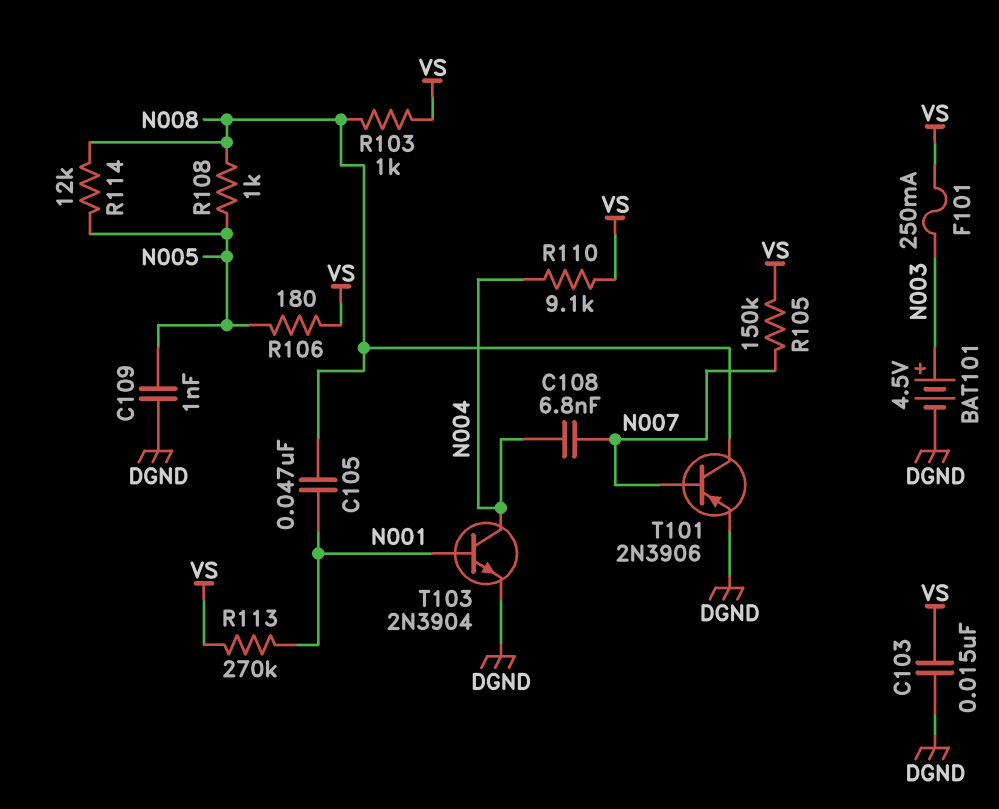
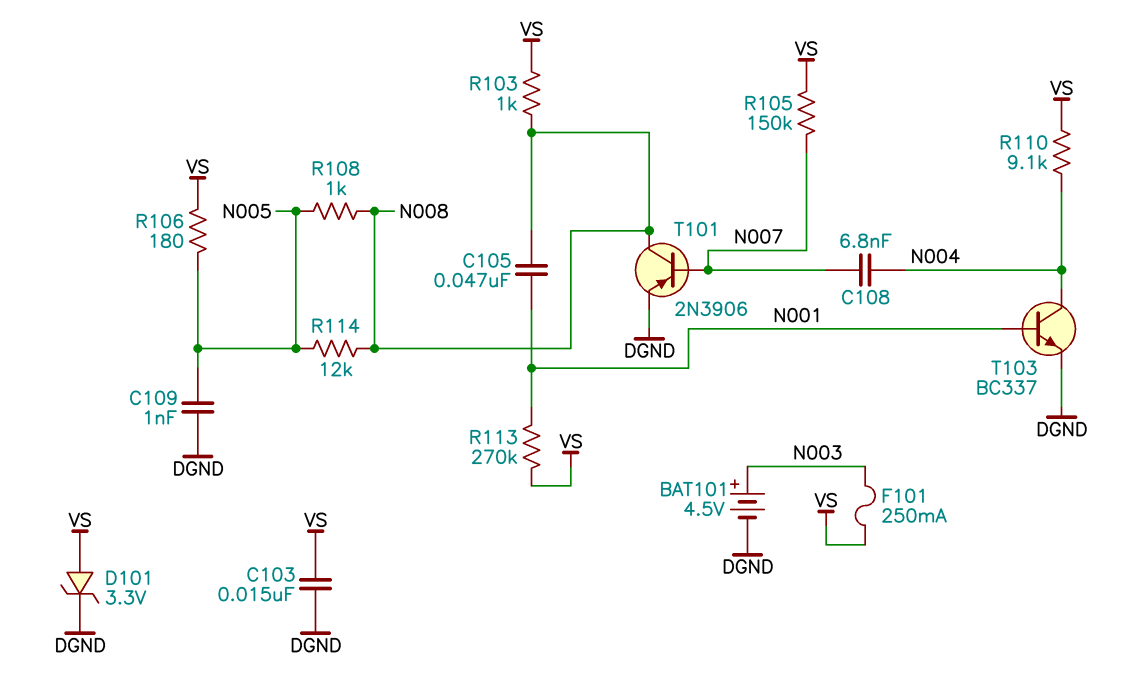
D101: none -> zener 3.3V (A VS, K DGND)
T103: NPN 2N3904 (B N001, C N004, E DGND) -> NPN BC337 (B N001, C N004, E DGND)

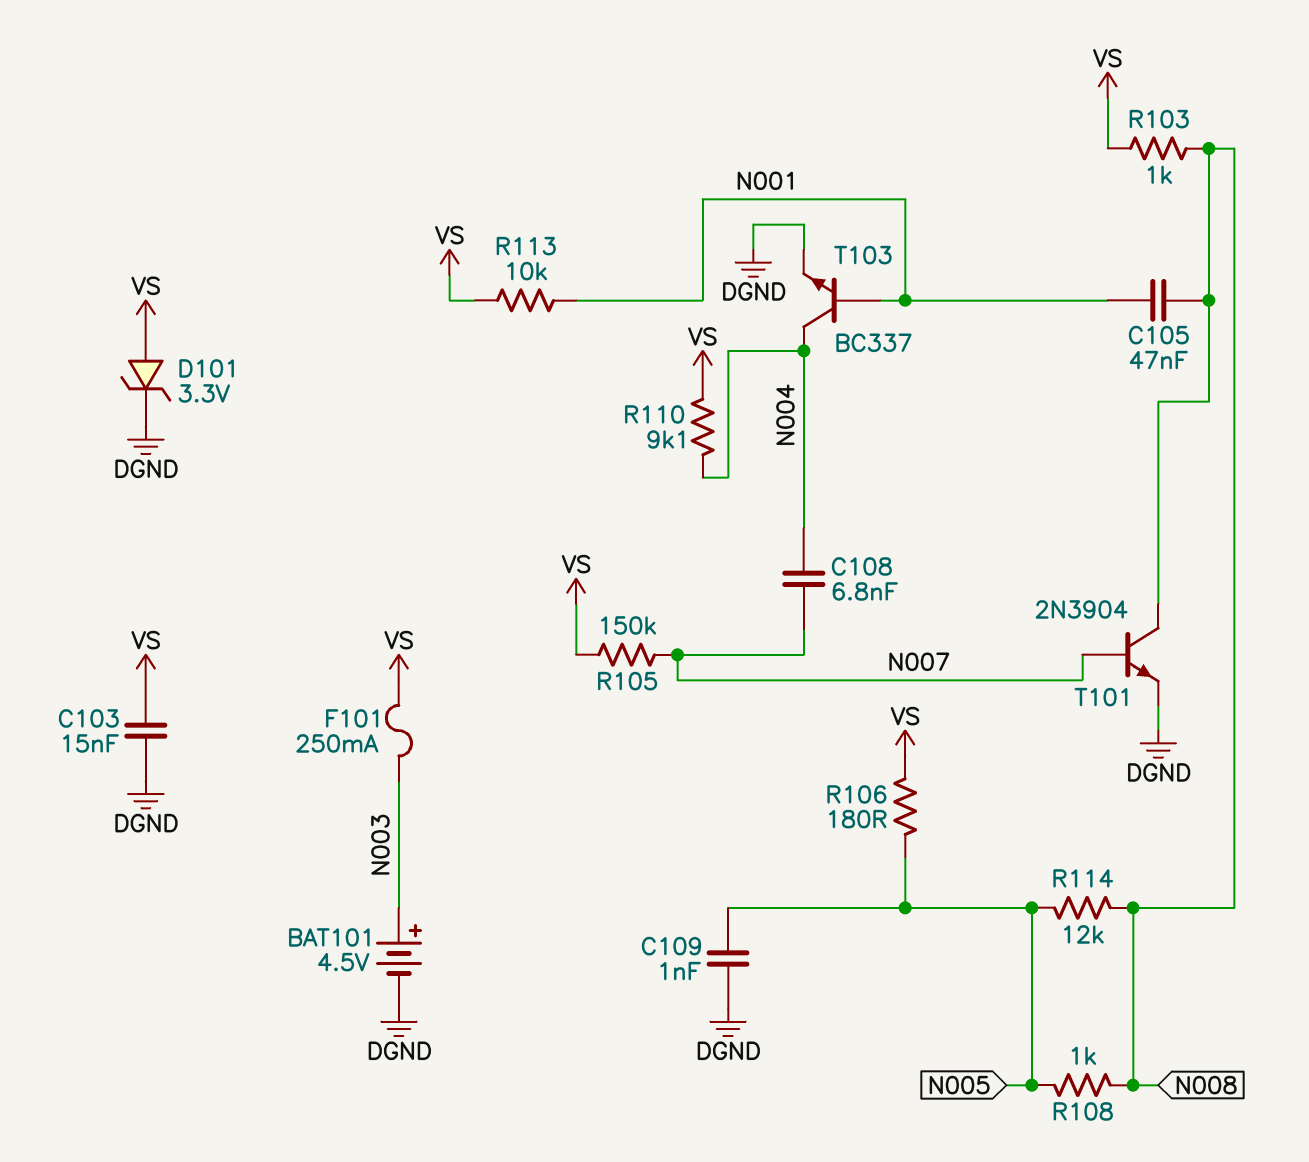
R113: 270k (N001, VS) -> 10k (N001, VS)
T101: PNP 2N3906 (B N007, C N008, E DGND) -> NPN 2N3904 (B N007, C N008, E DGND)

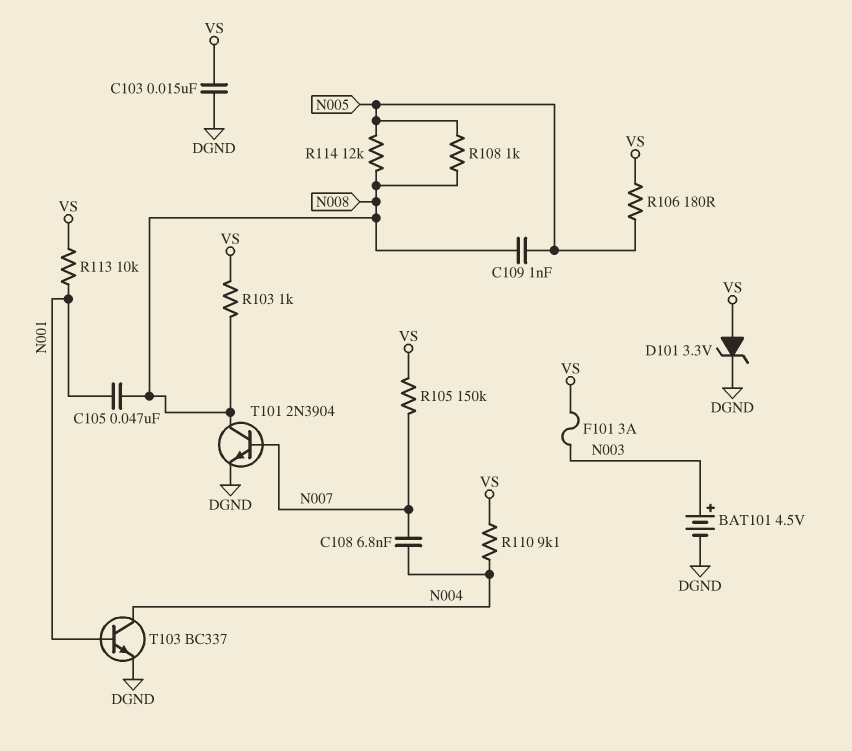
C109: 1nF (DGND, N005) -> 1nF (N005, N008)
F101: 250mA (N003, VS) -> 3A (N003, VS)

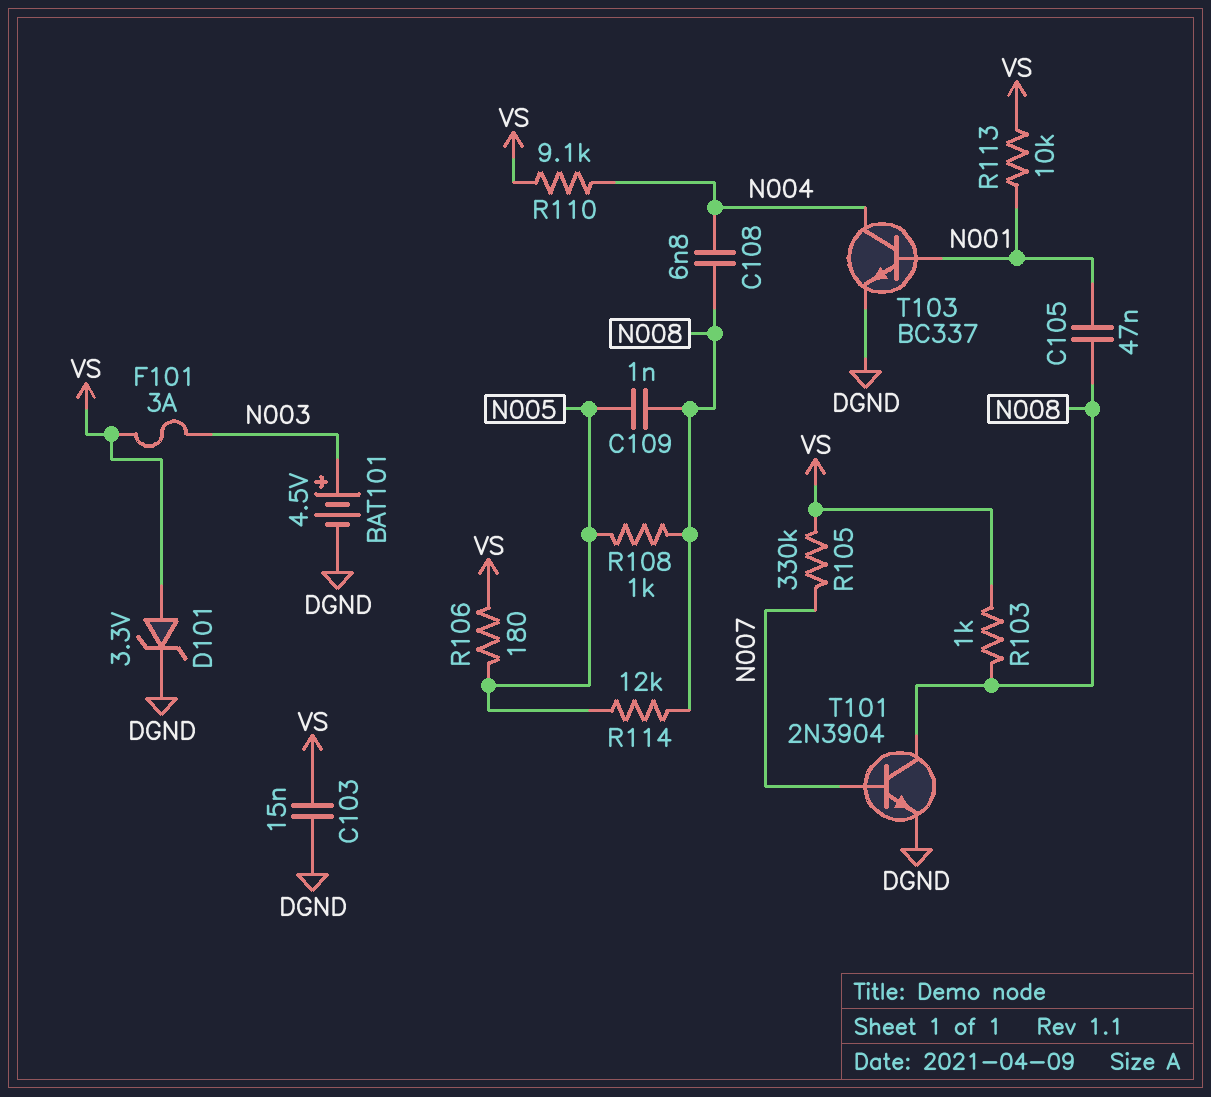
C108: 6.8nF (N004, N007) -> 6.8nF (N004, N008)
R105: 150k (N007, VS) -> 330k (N007, VS)

